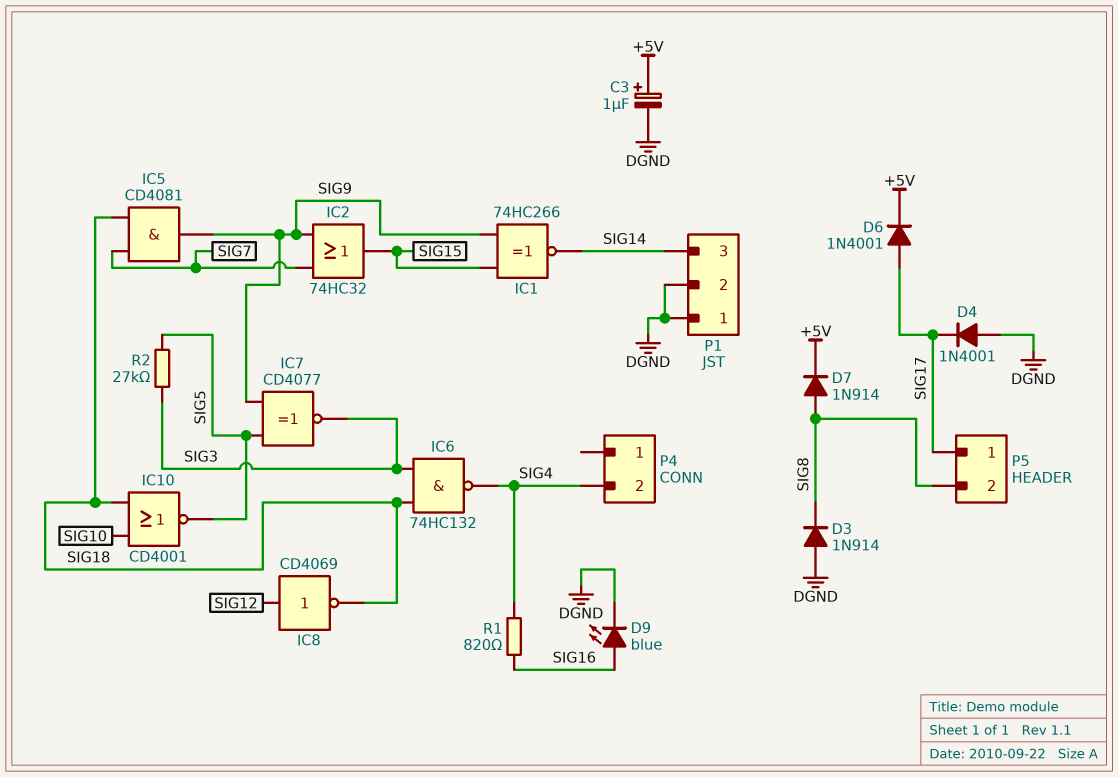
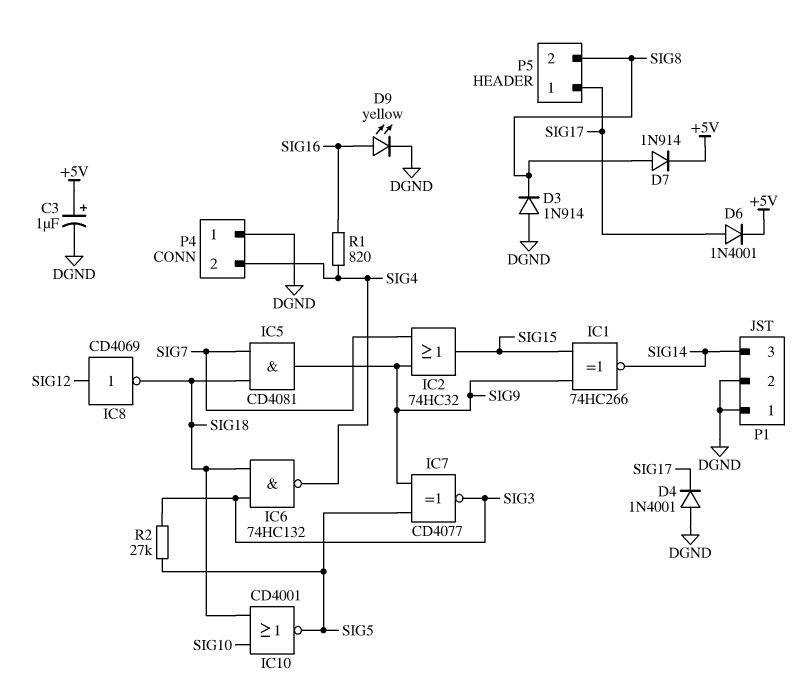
D9: LED blue (A SIG16, K DGND) -> LED yellow (A SIG16, K DGND)
P4 pin 1: none -> DGND

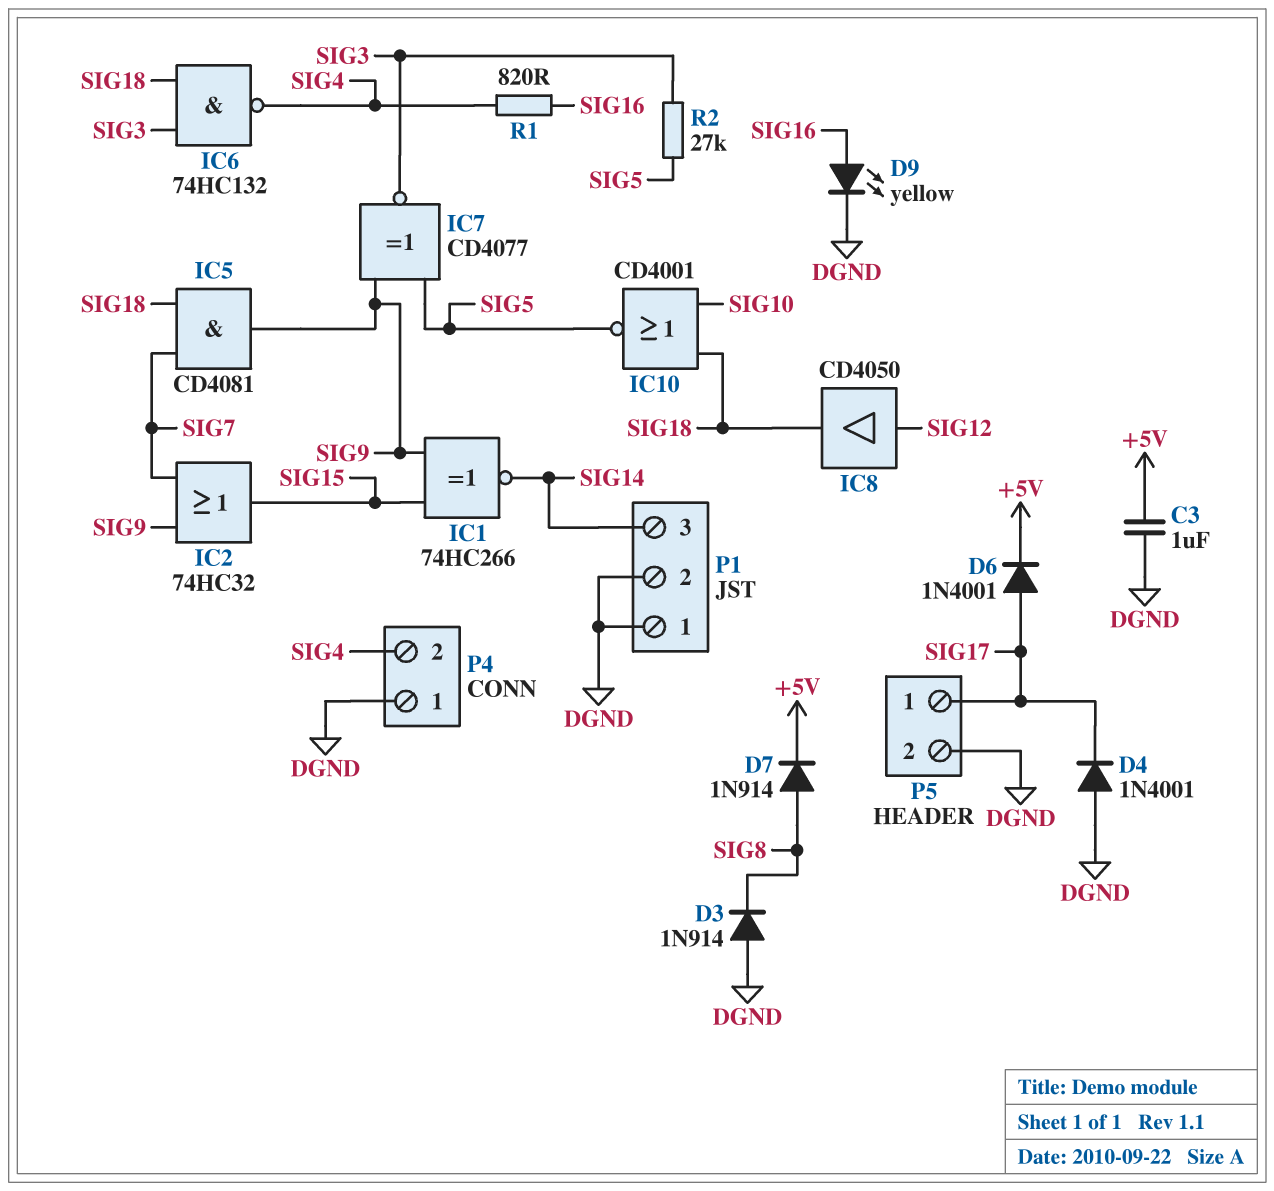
C3: 1uF (plus +5V, minus DGND) -> 1uF (+5V, DGND)
IC8: NOT CD4069 (in SIG12, out SIG18) -> buffer CD4050 (in SIG12, out SIG18)
P5 pin 2: SIG8 -> DGND

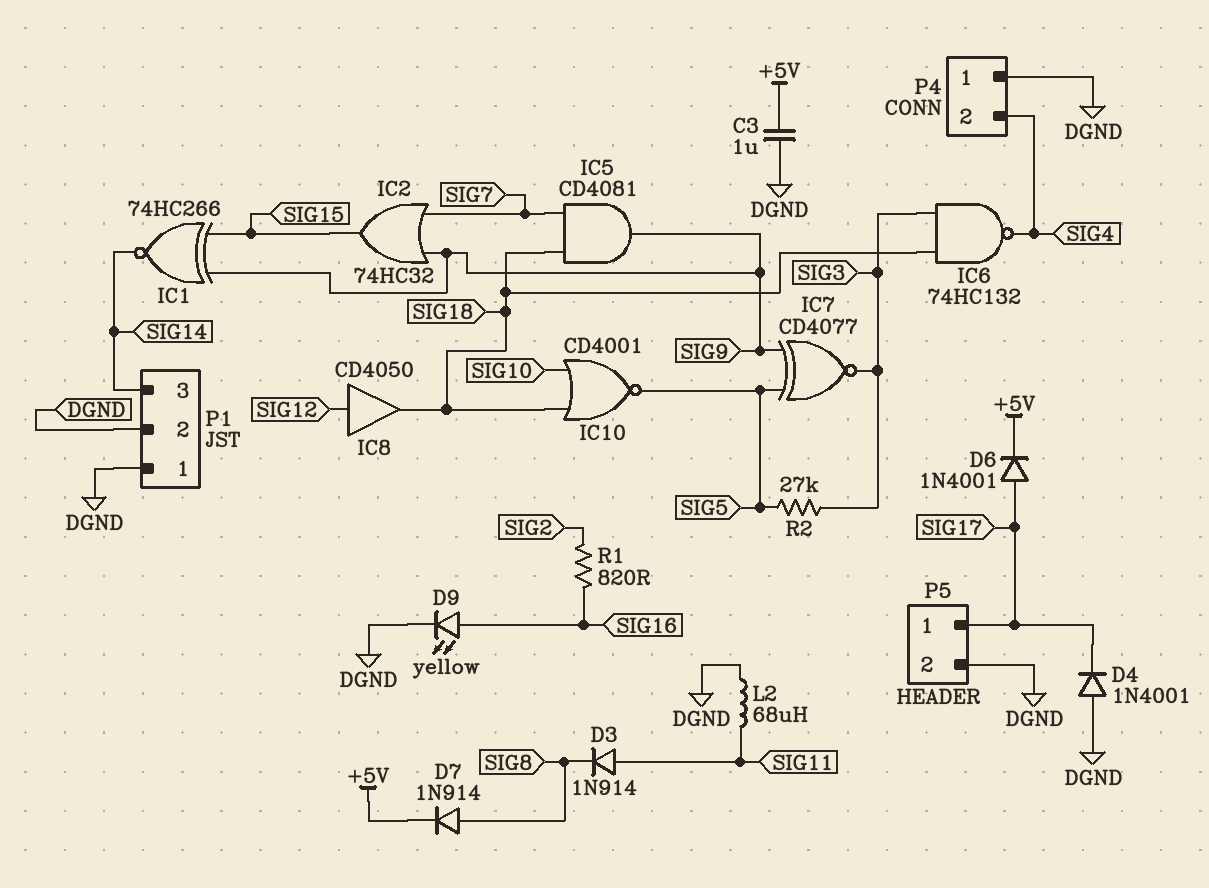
D3: diode 1N914 (A DGND, K SIG8) -> diode 1N914 (A SIG11, K SIG8)
L2: none -> 68uH (DGND, SIG11)
R1: 820 (SIG4, SIG16) -> 820 (SIG2, SIG16)

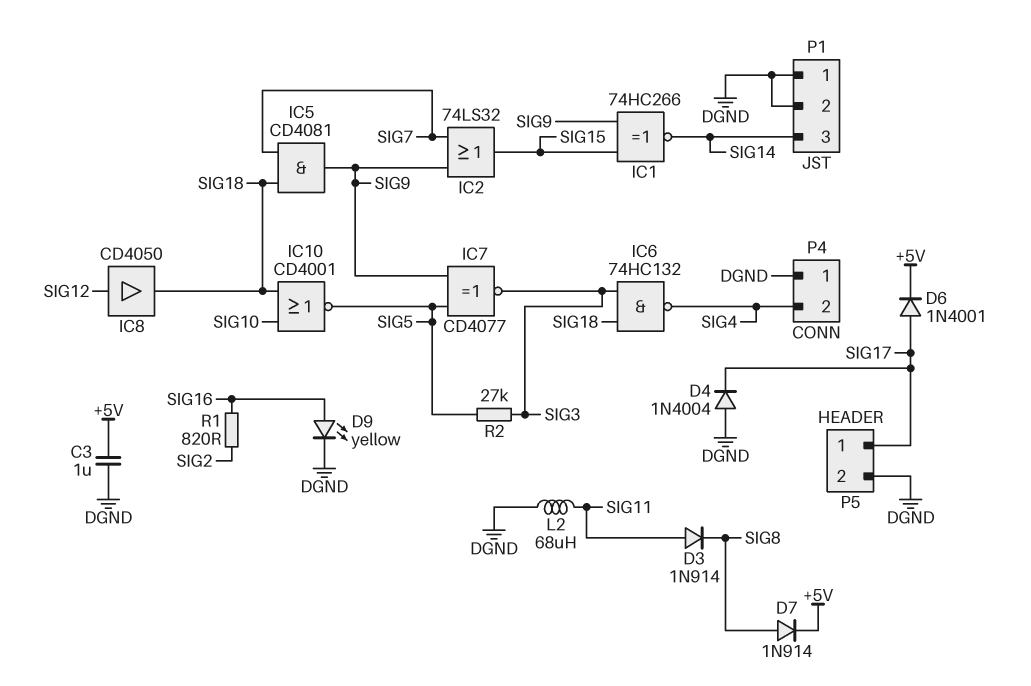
D4: diode 1N4001 (A DGND, K SIG17) -> diode 1N4004 (A DGND, K SIG17)
IC2: OR 74HC32 (in SIG7, in SIG9, out SIG15) -> OR 74LS32 (in SIG7, in SIG9, out SIG15)

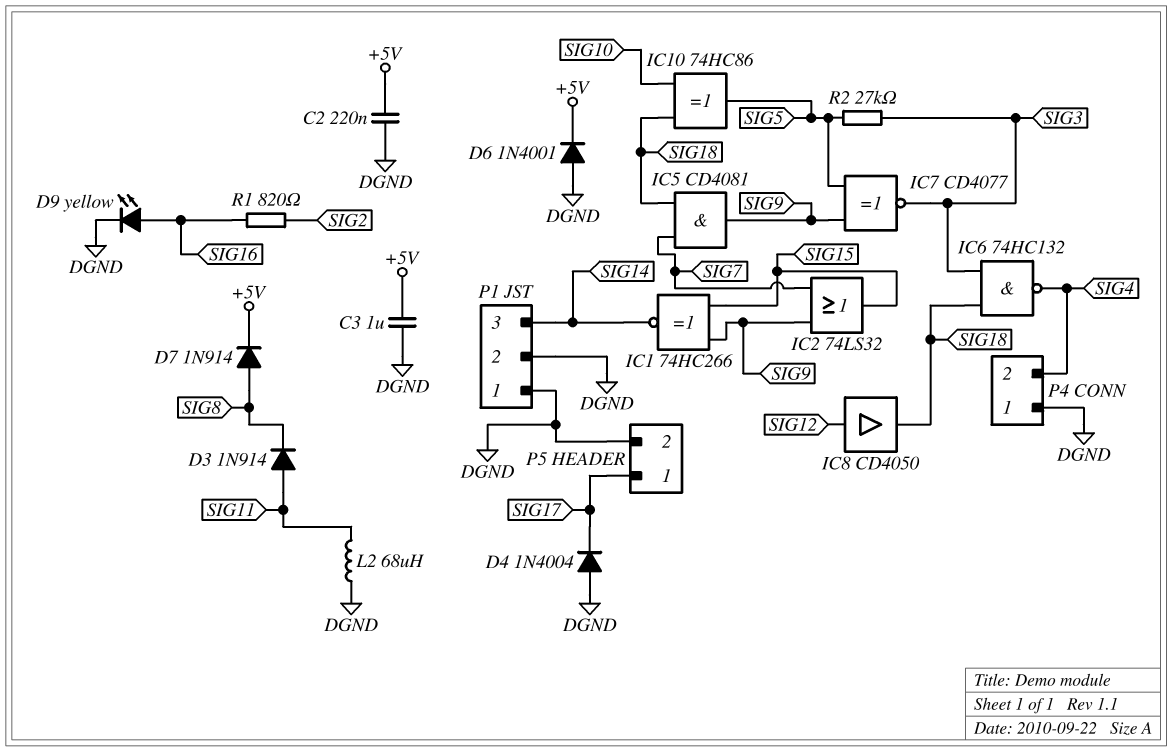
C2: none -> 220nF (+5V, DGND)
D6: diode 1N4001 (A SIG17, K +5V) -> diode 1N4001 (A DGND, K +5V)
IC10: NOR CD4001 (in SIG10, in SIG18, out SIG5) -> XOR 74HC86 (in SIG10, in SIG18, out SIG5)

